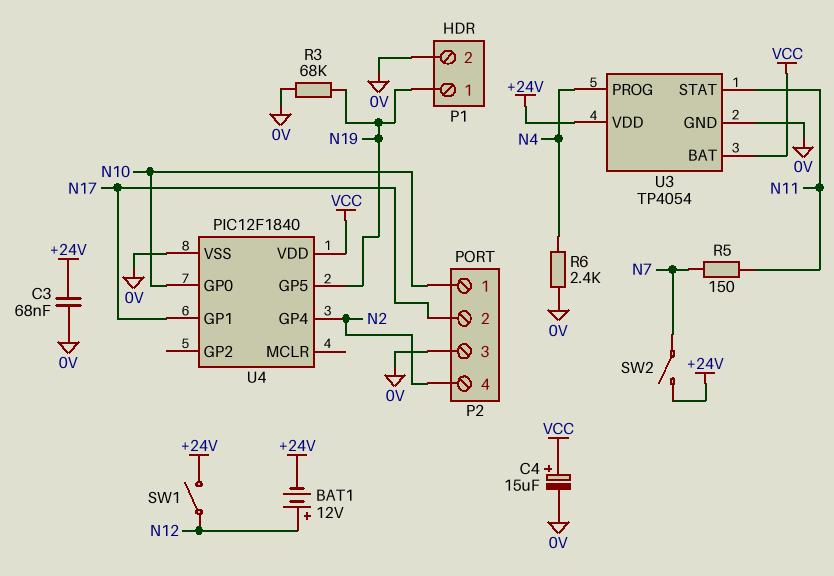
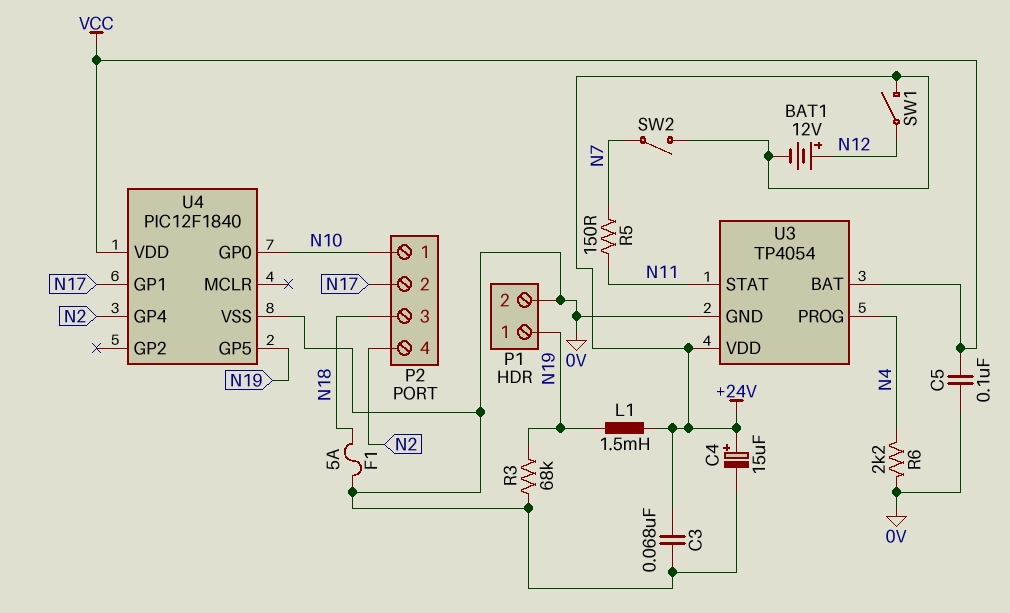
C4: 15uF (plus VCC, minus 0V) -> 15uF (plus +24V, minus 0V)
C5: none -> 100nF (0V, VCC)
F1: none -> 5A (0V, N18)
L1: none -> 1.5mH (+24V, N19)
P2 pin 3: 0V -> N18
R6: 2.4k (0V, N4) -> 2.2k (0V, N4)

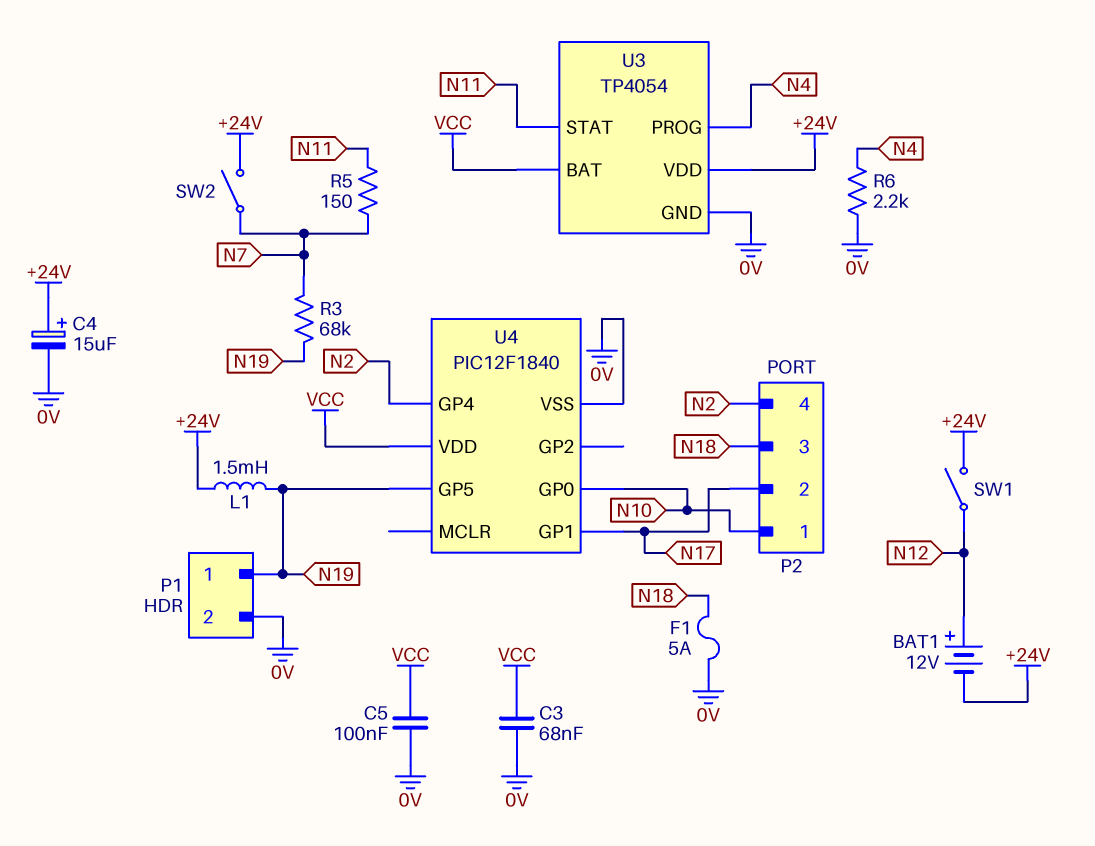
C3: 68nF (+24V, 0V) -> 68nF (0V, VCC)
R3: 68k (0V, N19) -> 68k (N7, N19)

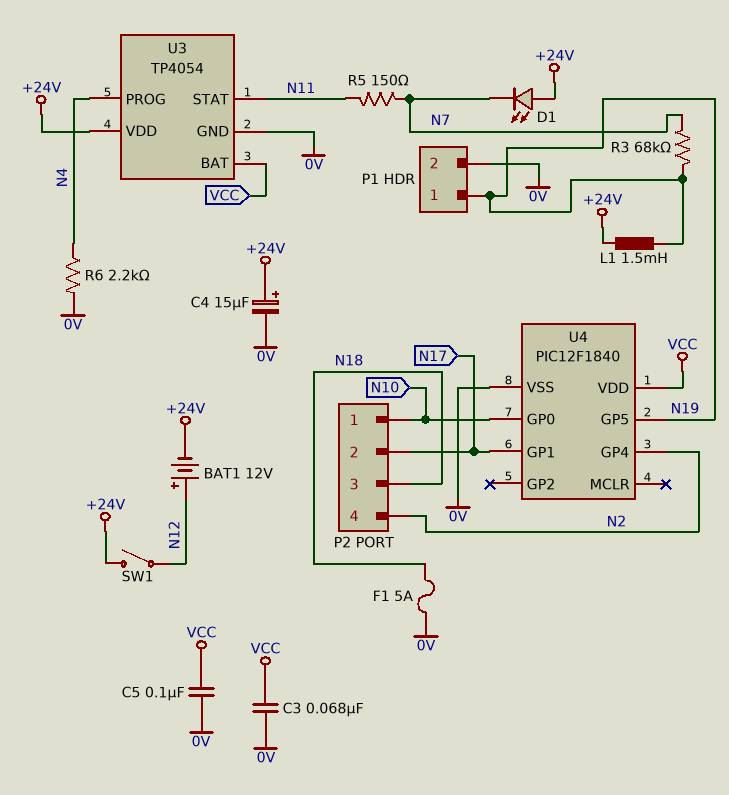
D1: none -> LED (A +24V, K N7)
SW2: switch (+24V, N7) -> none

